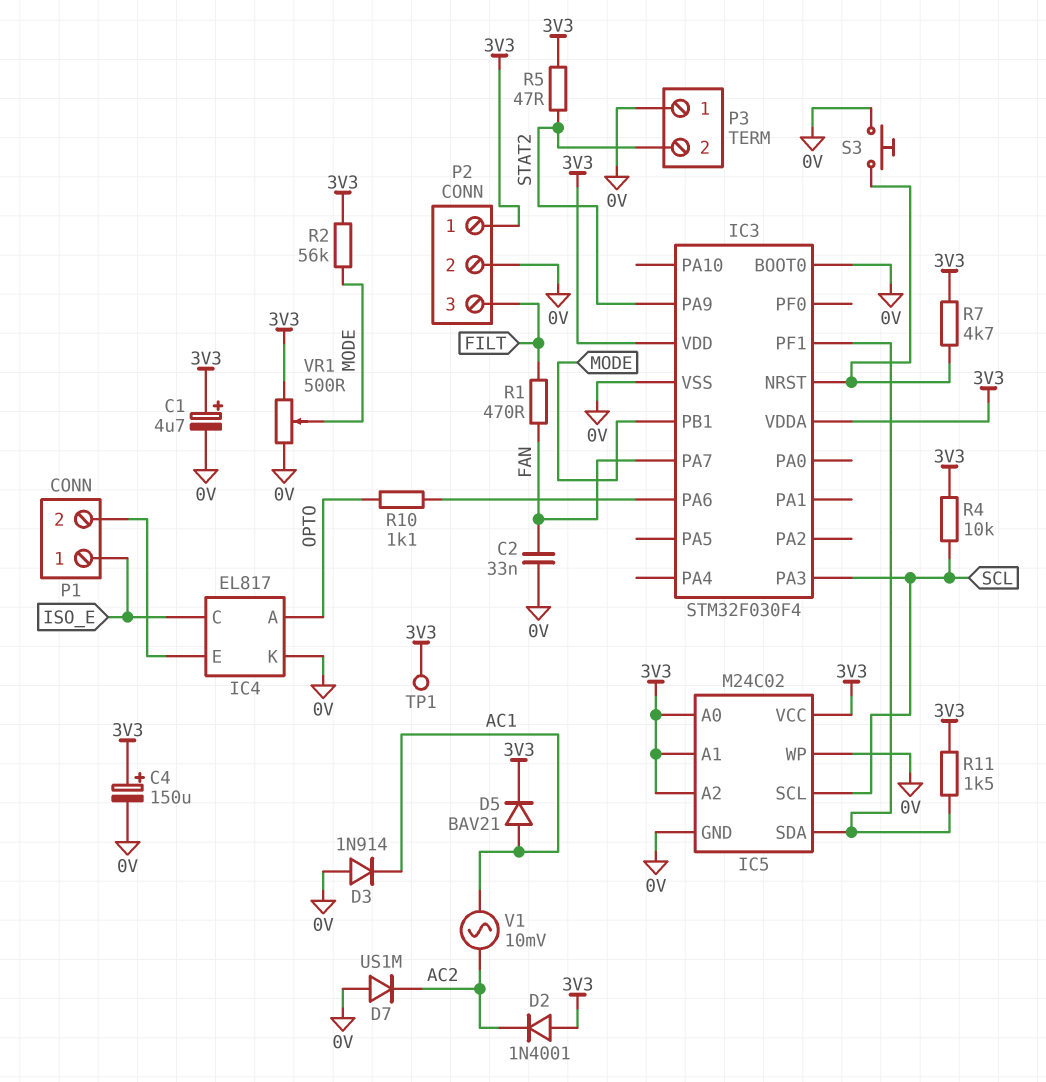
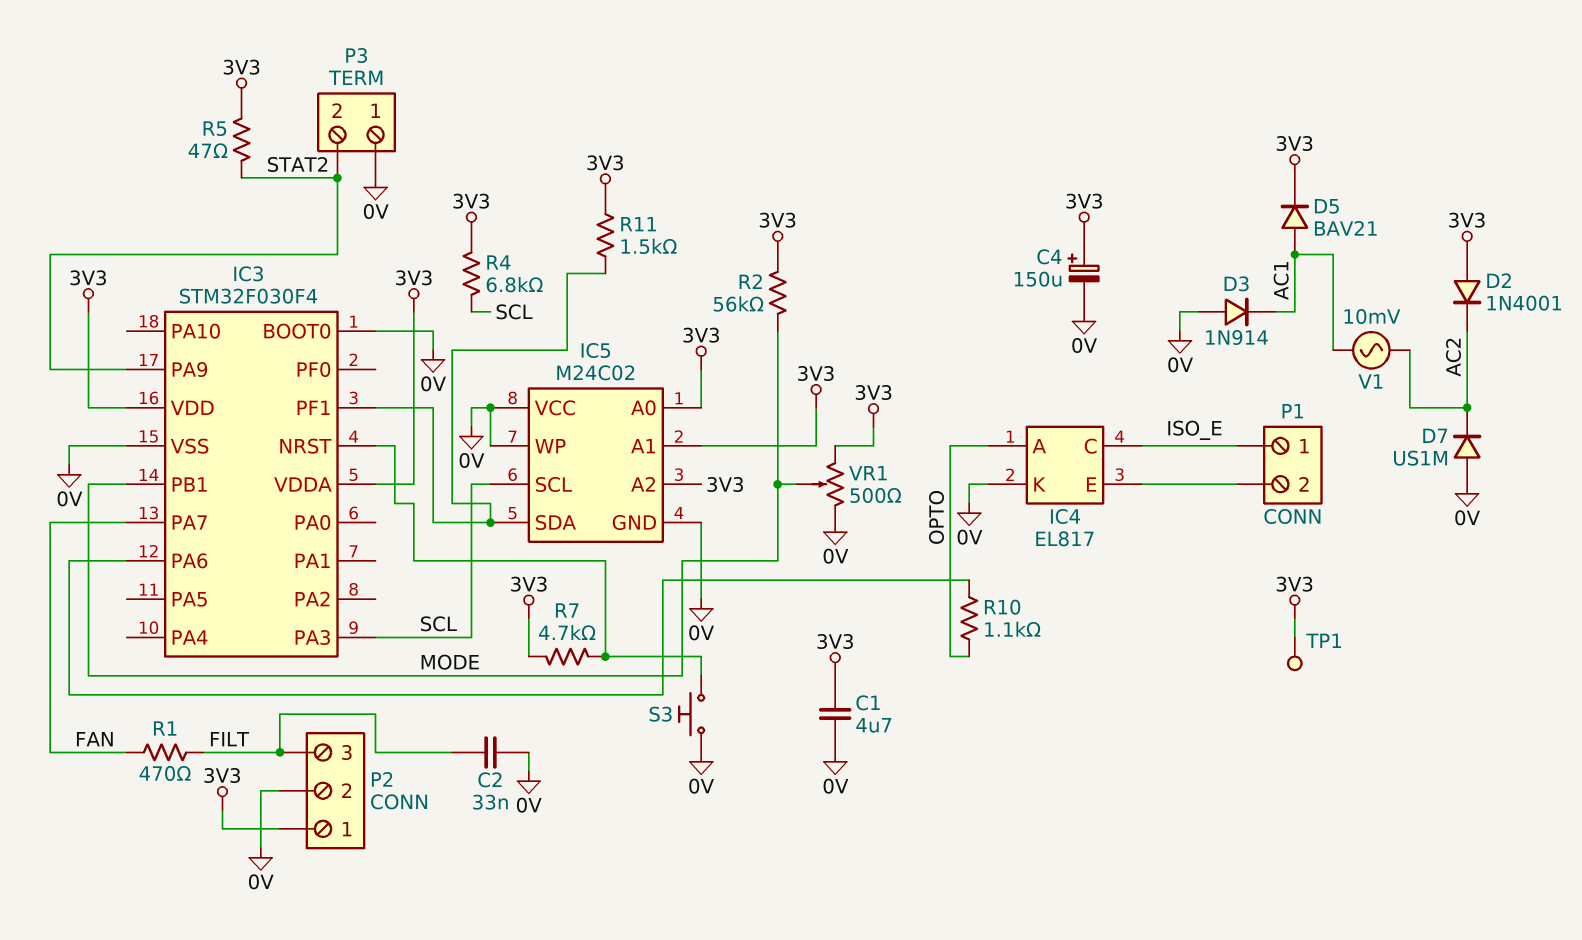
C1: 4.7uF (plus 3V3, minus 0V) -> 4.7uF (0V, 3V3)
C2: 33nF (0V, FAN) -> 33nF (0V, FILT)
IC5 pin VCC: 3V3 -> 0V
R4: 10k (3V3, SCL) -> 6.8k (3V3, SCL)

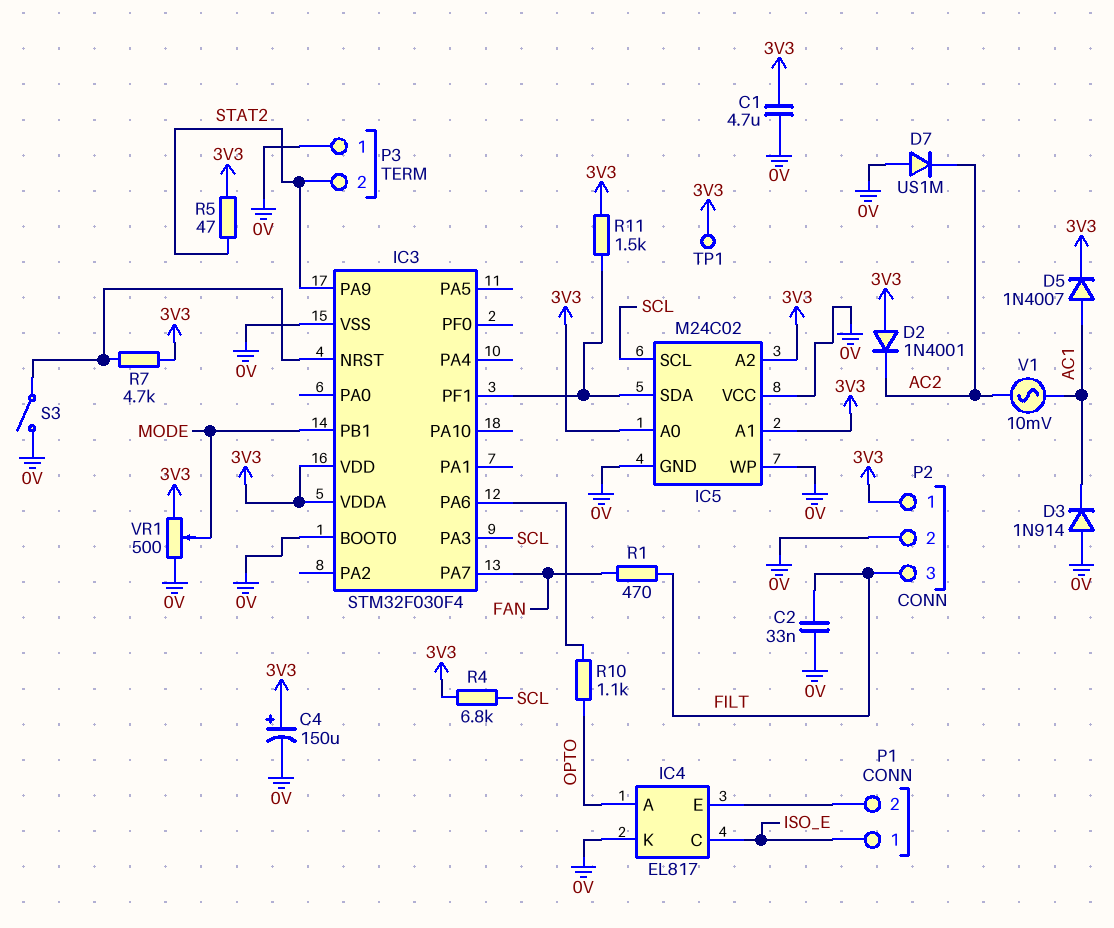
D5: diode BAV21 (A AC1, K 3V3) -> diode 1N4007 (A AC1, K 3V3)
R2: 56k (3V3, MODE) -> none
S3: button (0V, IC3/NRST) -> switch (0V, IC3/NRST)

